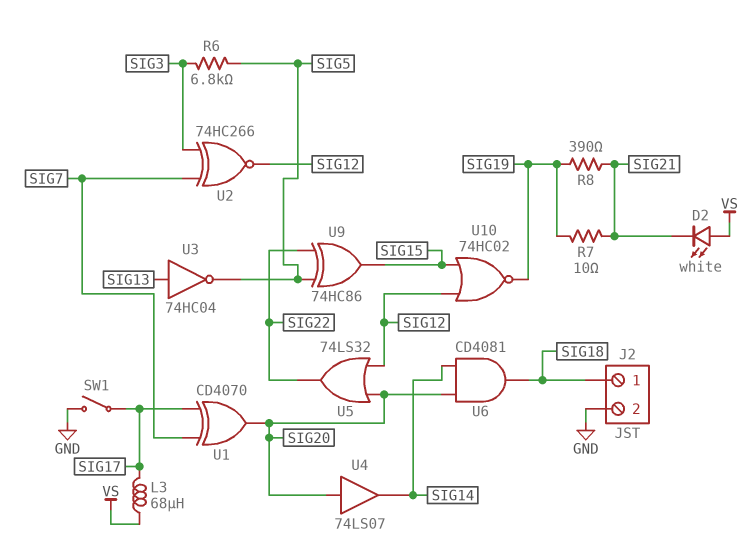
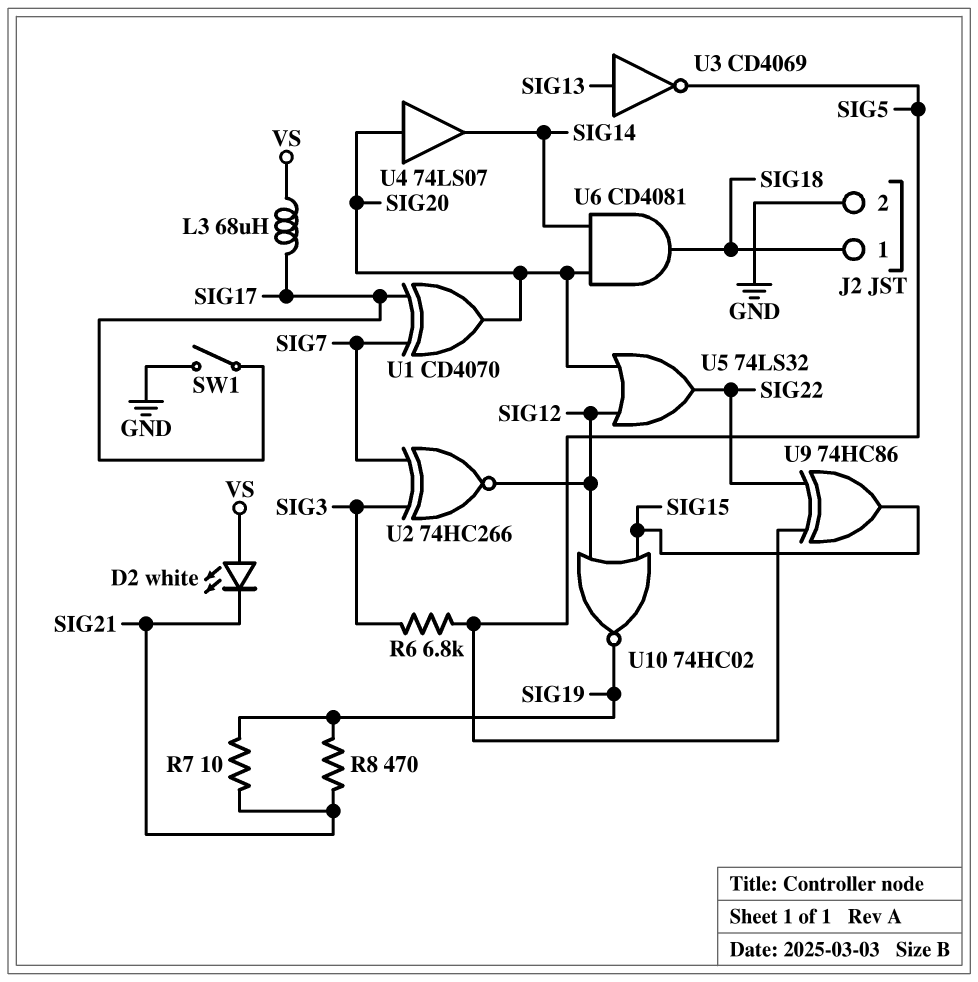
R8: 390 (SIG19, SIG21) -> 470 (SIG19, SIG21)
U3: NOT 74HC04 (in SIG13, out SIG5) -> NOT CD4069 (in SIG13, out SIG5)

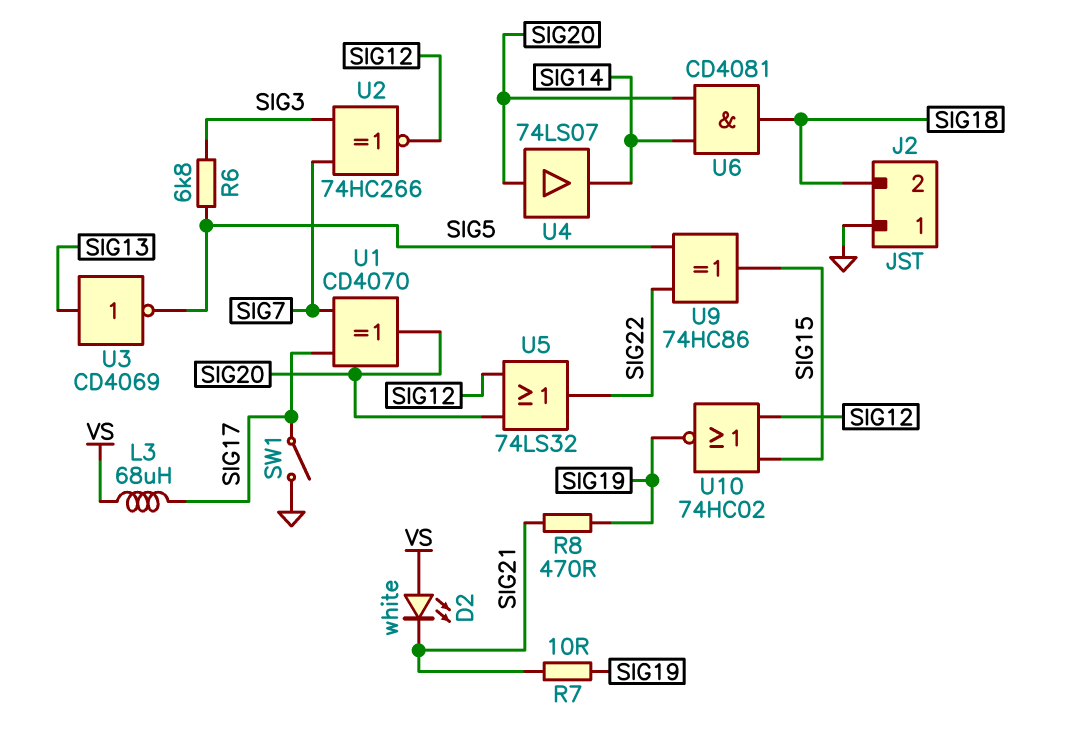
J2 pin 1: SIG18 -> GND
J2 pin 2: GND -> SIG18

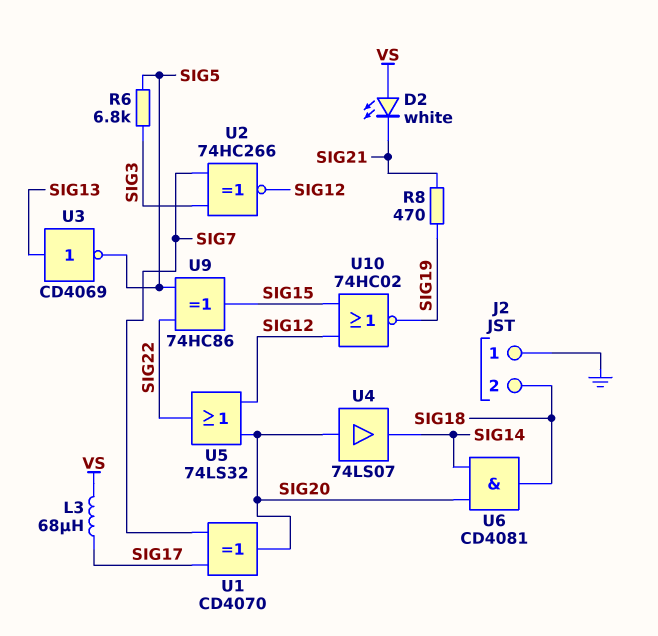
R7: 10 (SIG19, SIG21) -> none
SW1: switch (GND, SIG17) -> none

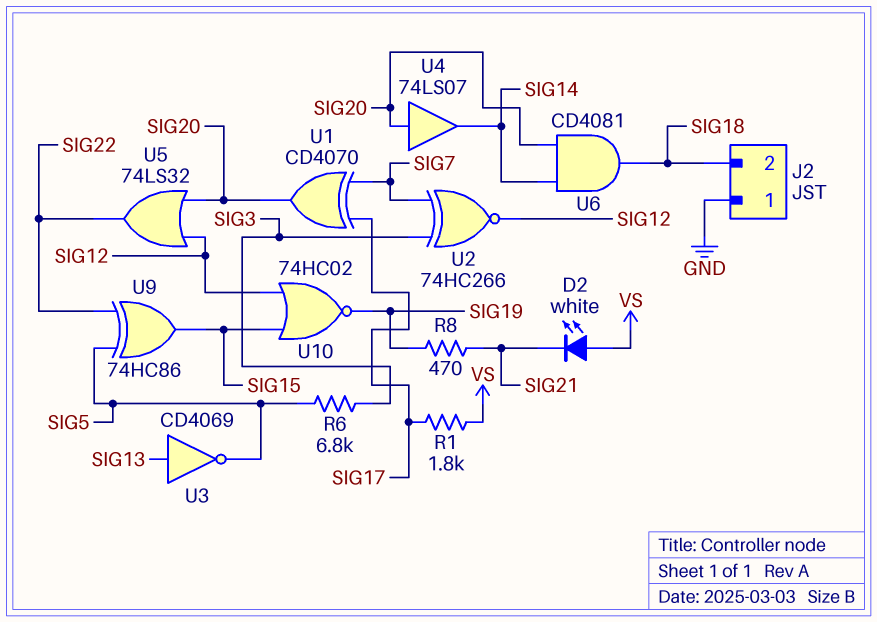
L3: 68uH (SIG17, VS) -> none
R1: none -> 1.8k (SIG17, VS)

